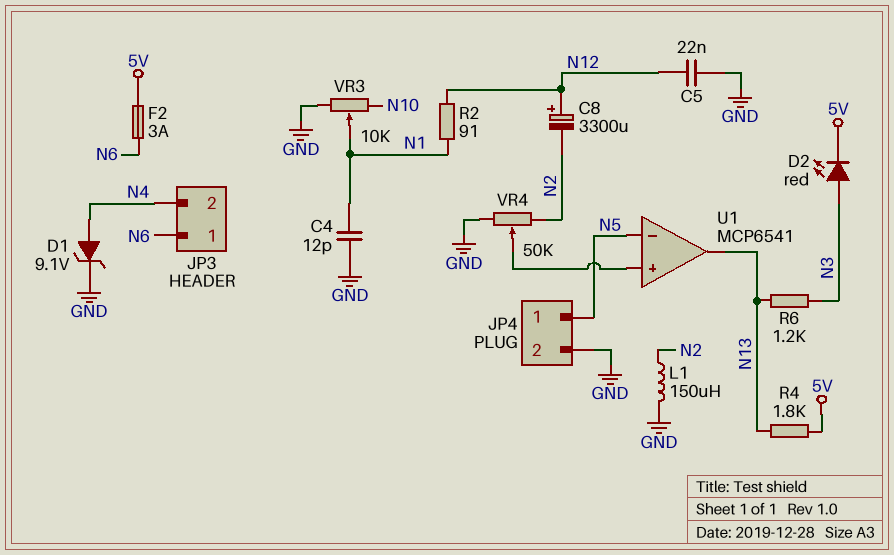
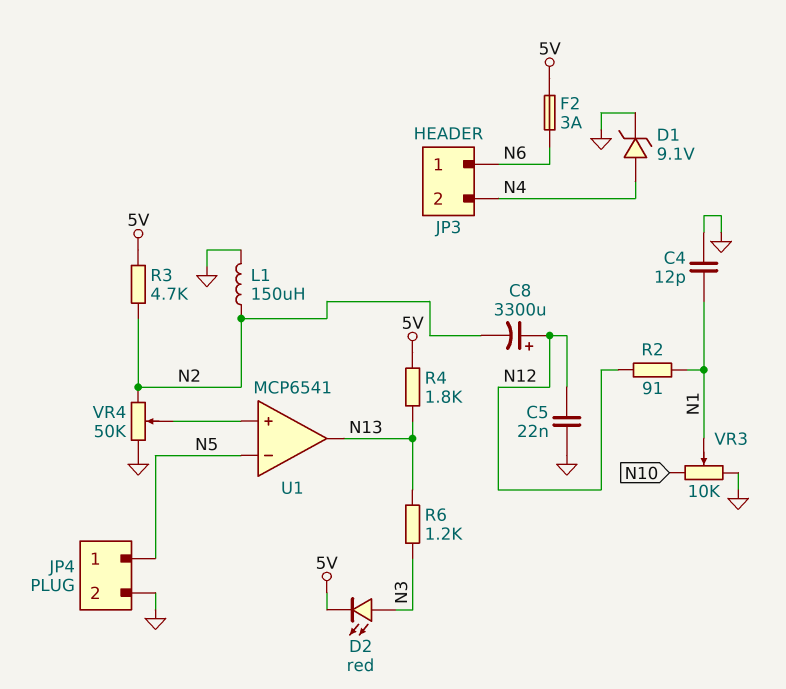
R3: none -> 4.7k (5V, N2)

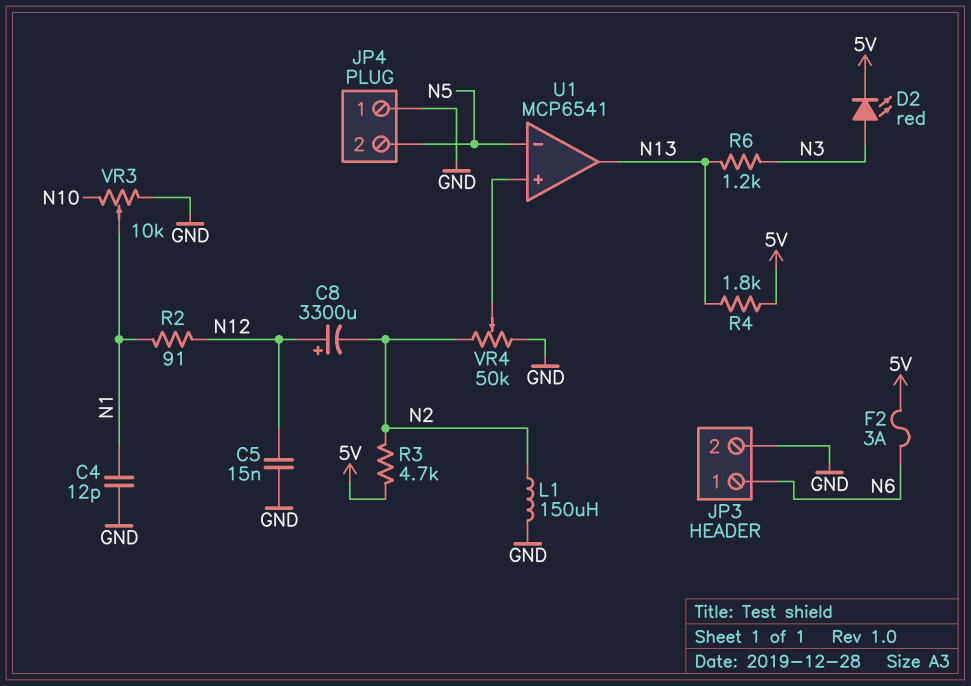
C5: 22nF (GND, N12) -> 15nF (GND, N12)
D1: zener 9.1V (A N4, K GND) -> none
JP3 pin 2: N4 -> GND
JP4 pin 1: N5 -> GND
JP4 pin 2: GND -> N5

